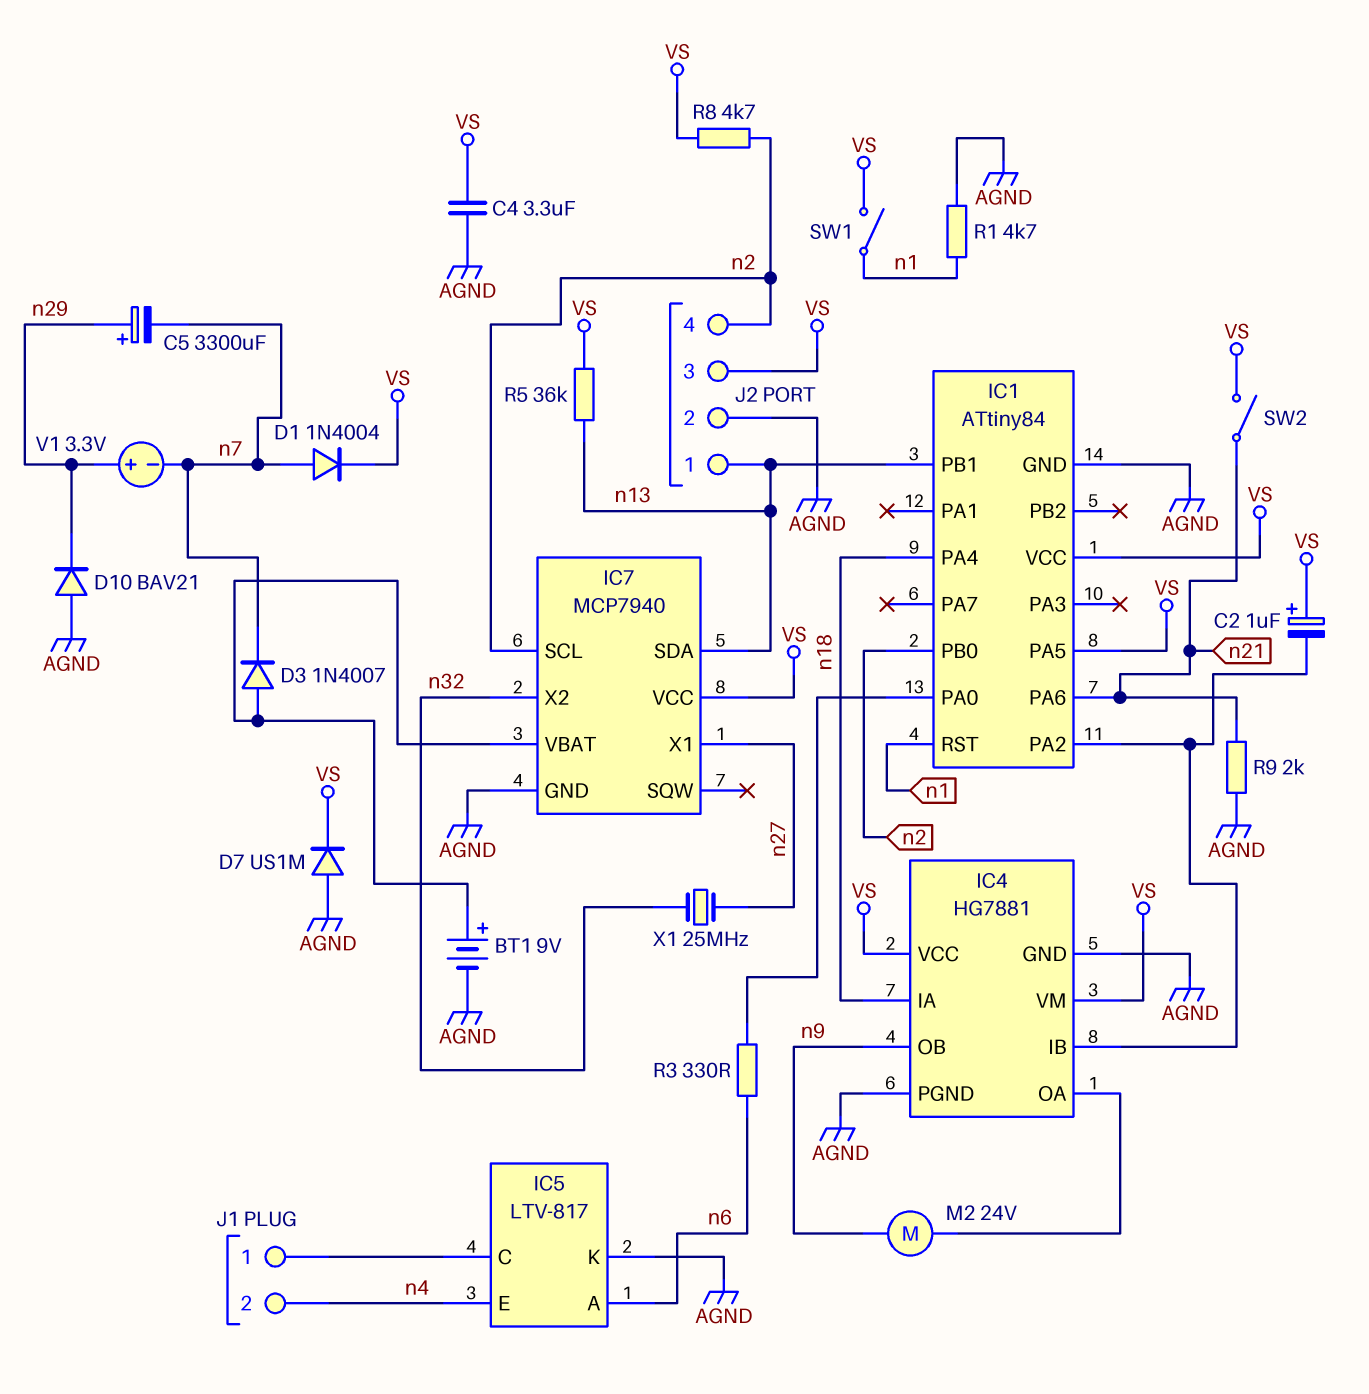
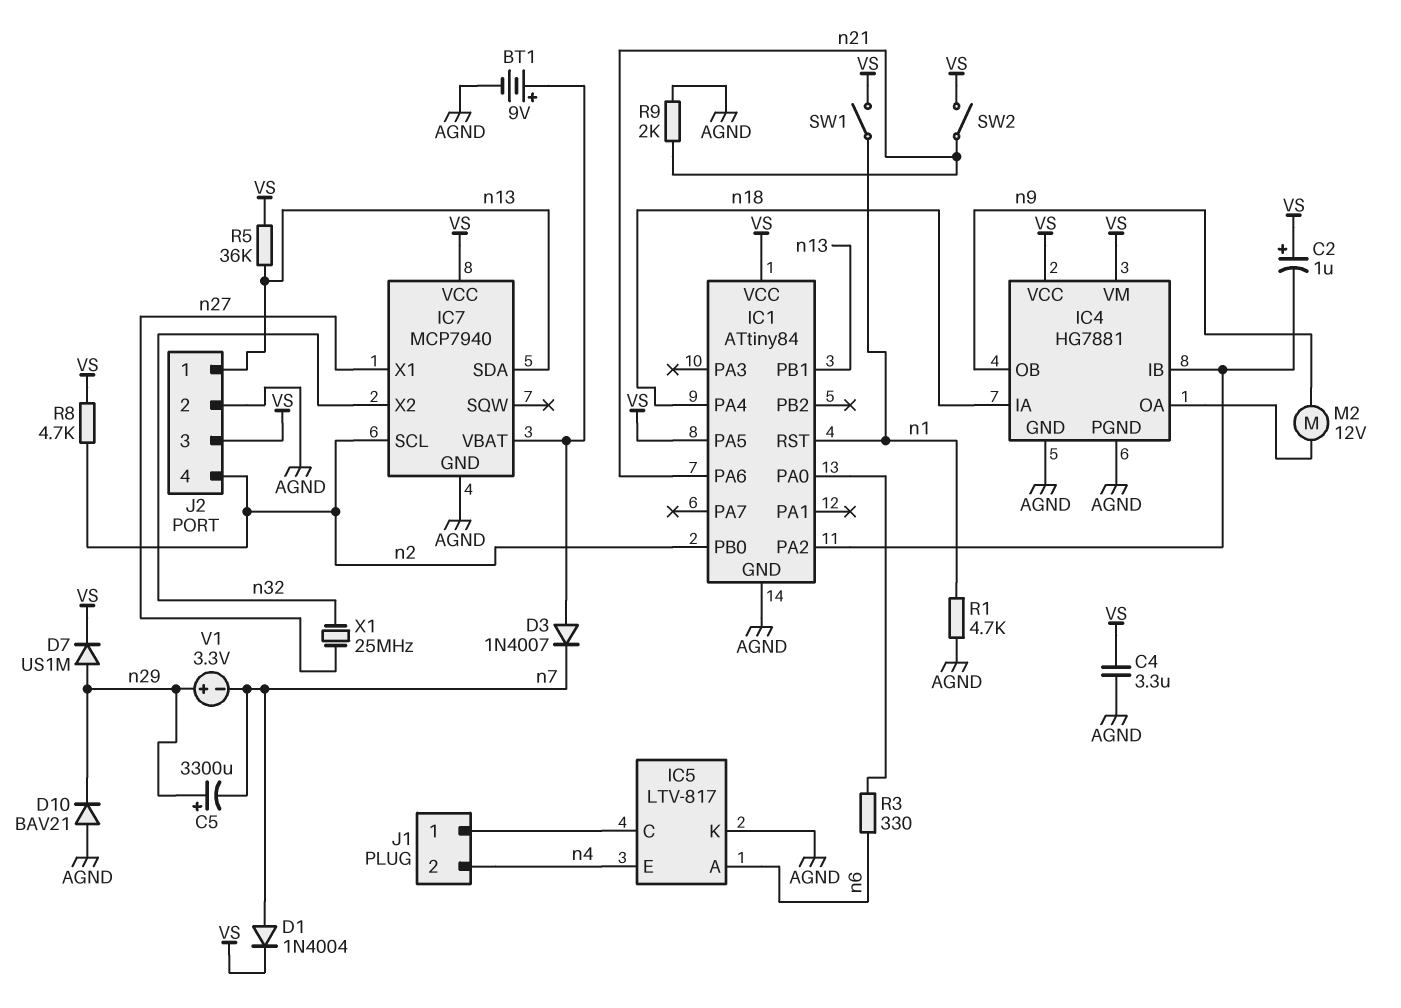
D7: diode US1M (A AGND, K VS) -> diode US1M (A n29, K VS)
M2: motor 24V (IC4/OA, n9) -> motor 12V (IC4/OA, n9)

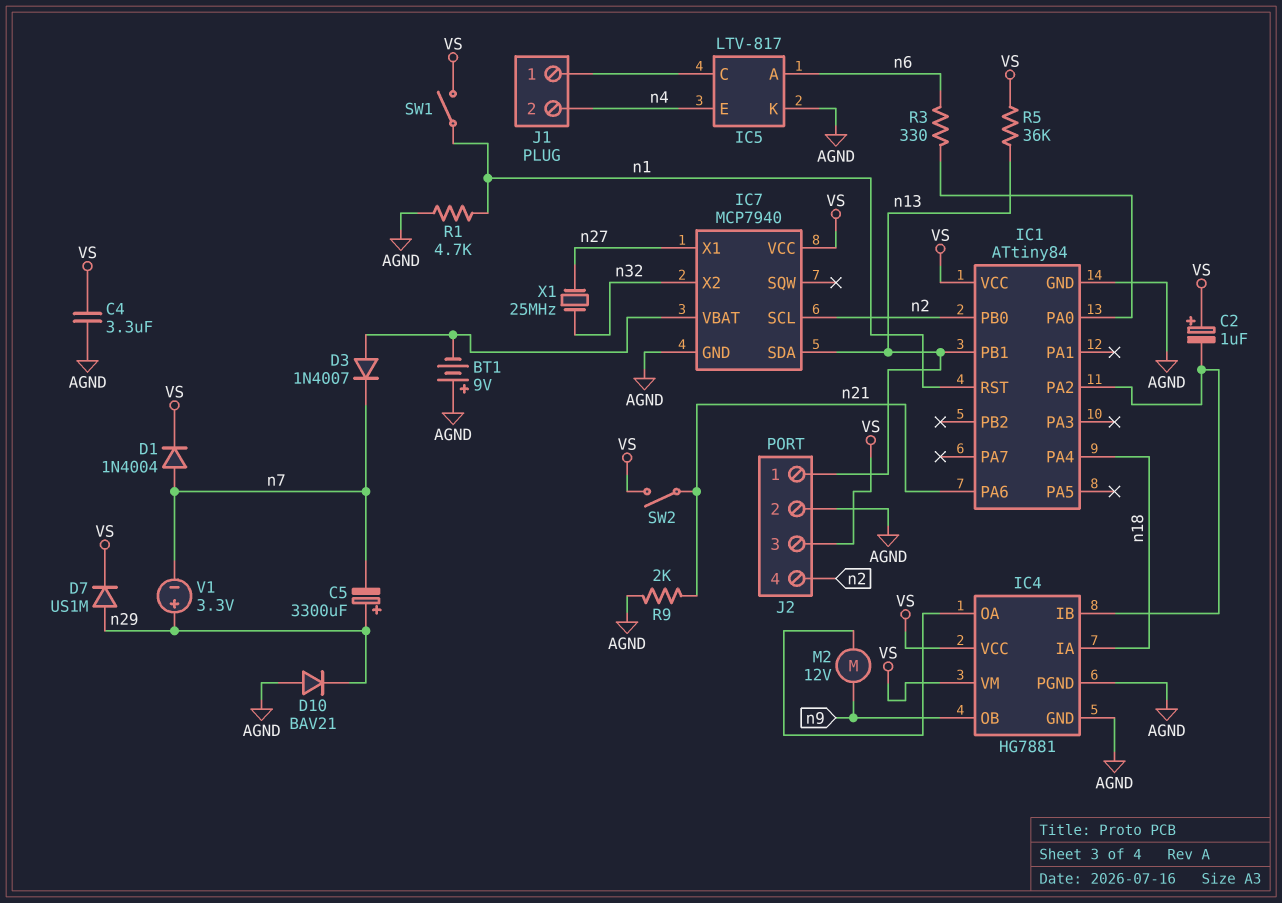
BT1: 9V (plus IC7/VBAT, minus AGND) -> 9V (plus AGND, minus IC7/VBAT)
IC1 pin PA5: VS -> none
R8: 4.7k (VS, n2) -> none

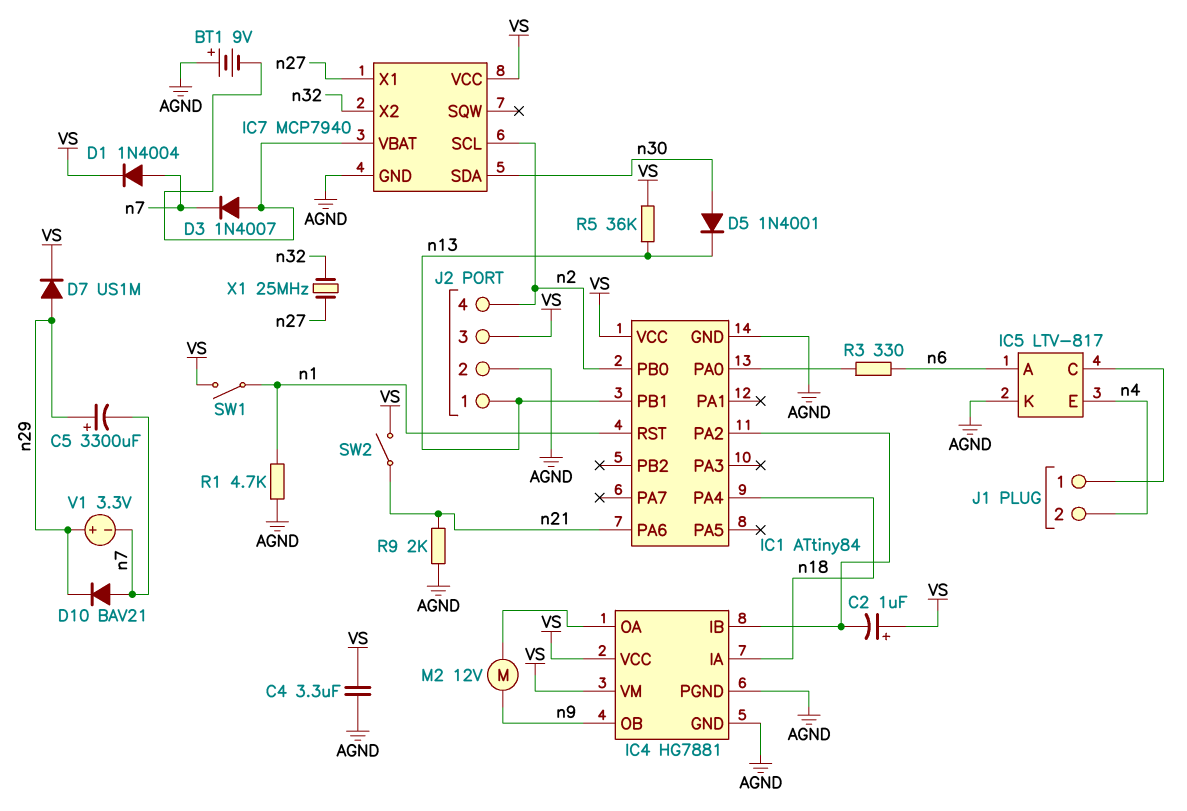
D5: none -> diode 1N4001 (A n30, K n13)
D10: diode BAV21 (A AGND, K n29) -> diode BAV21 (A n7, K n29)
IC7 pin SDA: n13 -> n30

